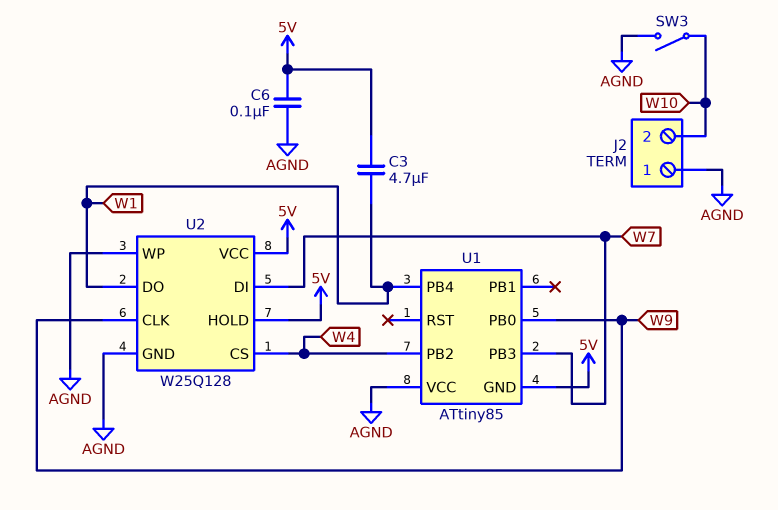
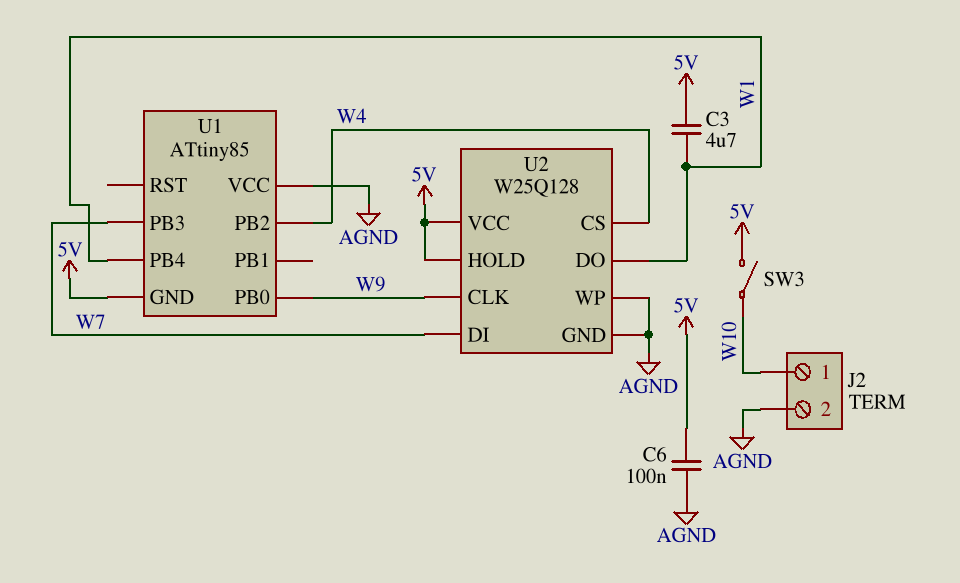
J2 pin 1: AGND -> W10
J2 pin 2: W10 -> AGND
SW3: switch (AGND, W10) -> switch (5V, W10)

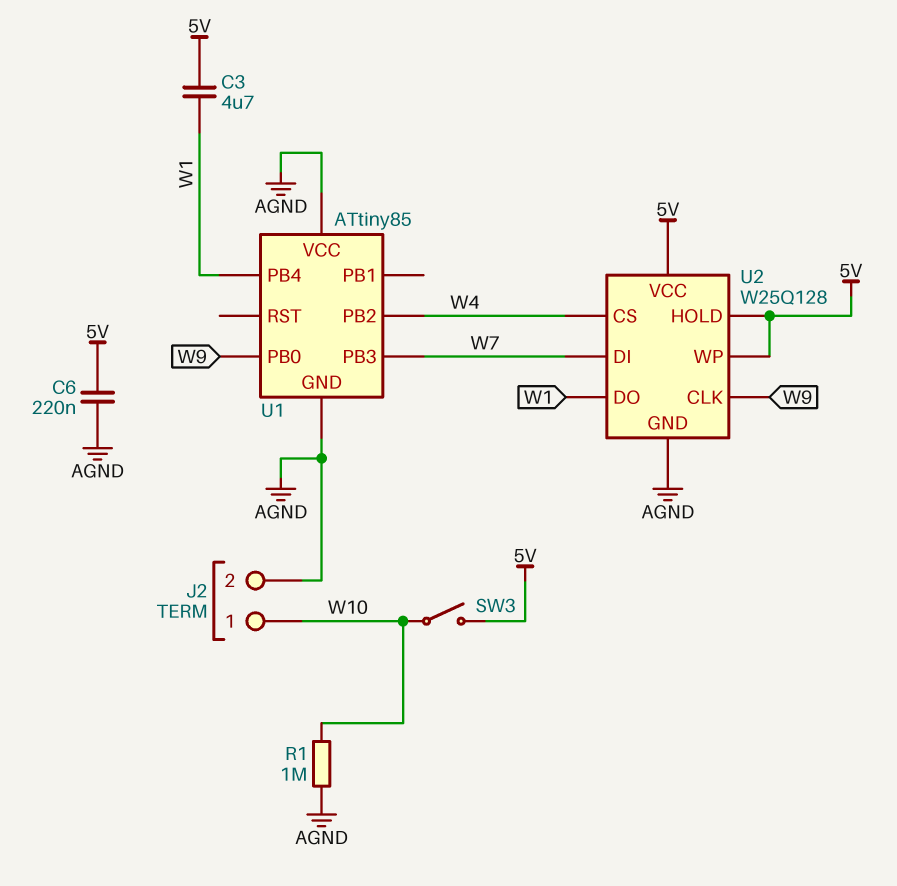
C6: 100nF (5V, AGND) -> 220nF (5V, AGND)
R1: none -> 1M (AGND, W10)
U1 pin GND: 5V -> AGND
U2 pin WP: AGND -> 5V

